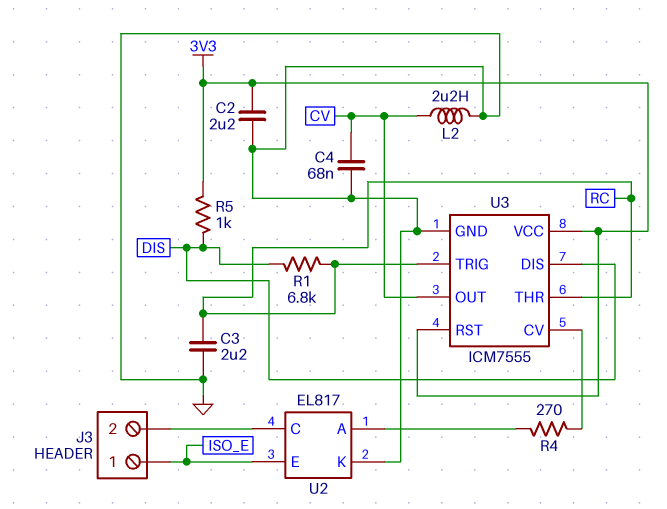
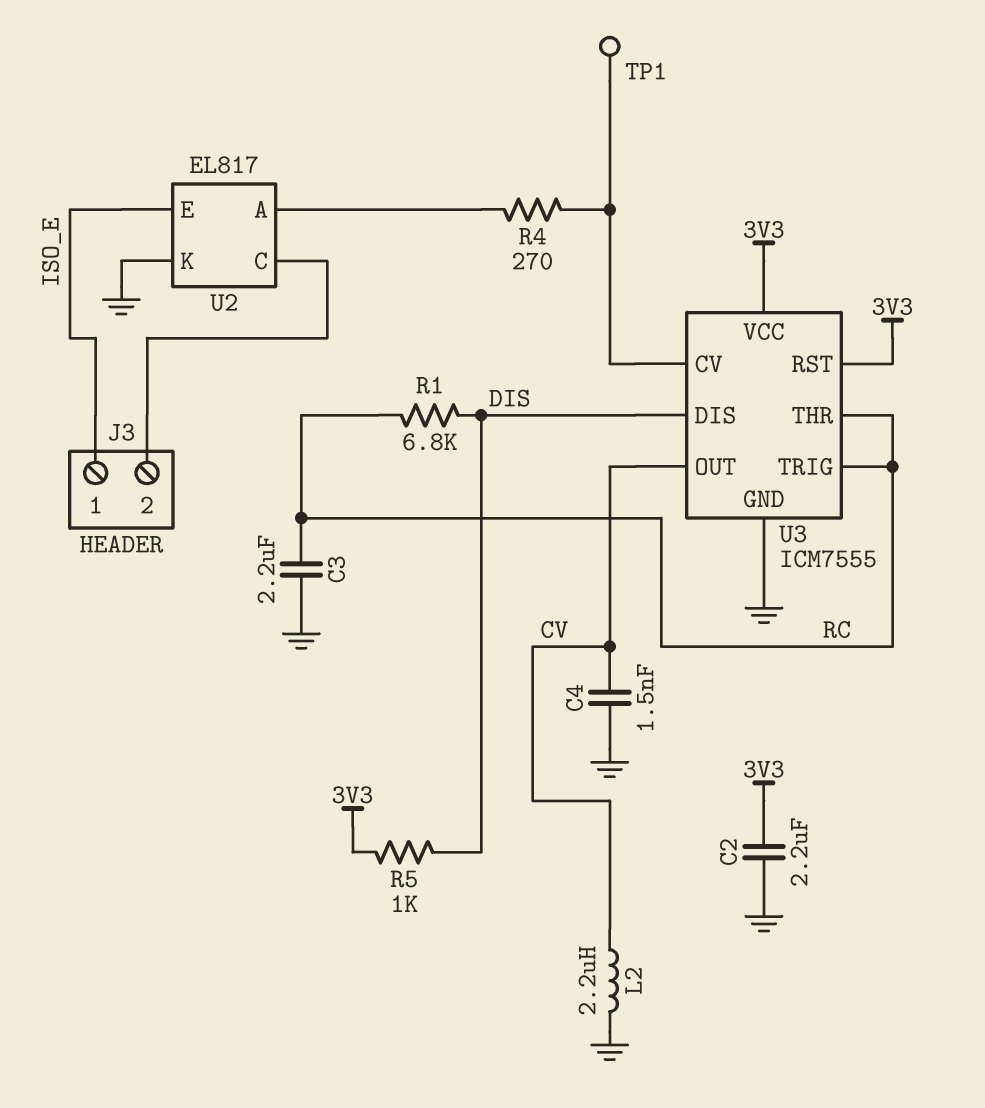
C4: 68nF (CV, GND) -> 1.5nF (CV, GND)
TP1: none -> test point (U3/CV)

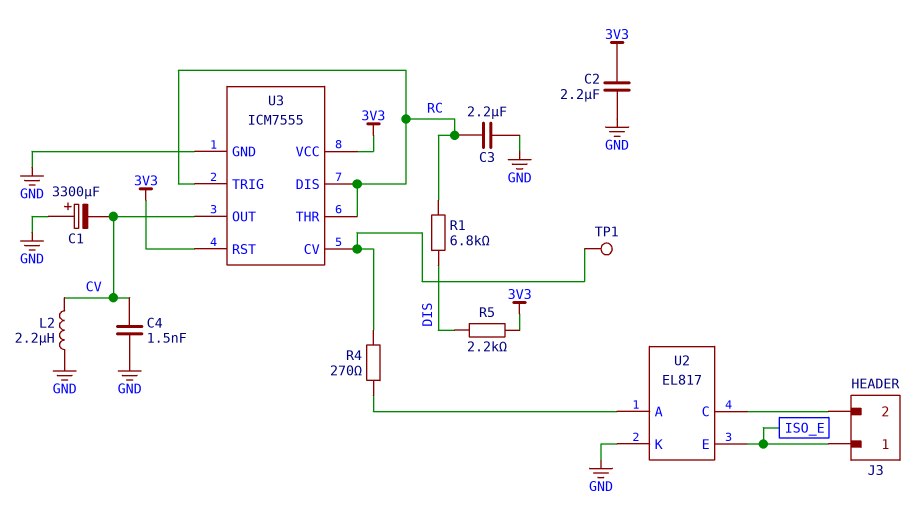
C1: none -> 3300uF (plus GND, minus CV)
R5: 1k (3V3, DIS) -> 2.2k (3V3, DIS)
U3 pin DIS: DIS -> RC

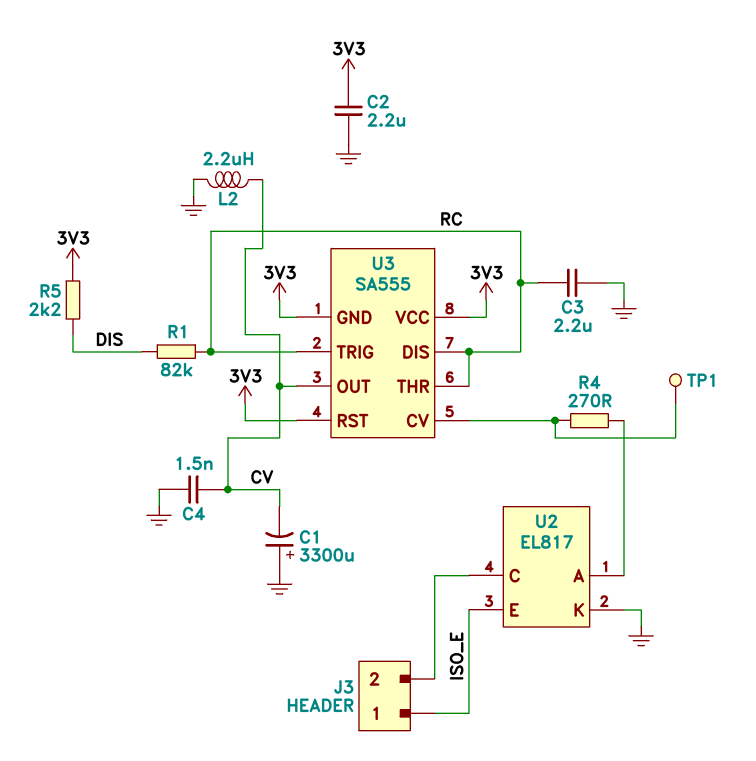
R1: 6.8k (DIS, RC) -> 82k (DIS, RC)
U3: ICM7555 -> SA555
U3 pin GND: GND -> 3V3

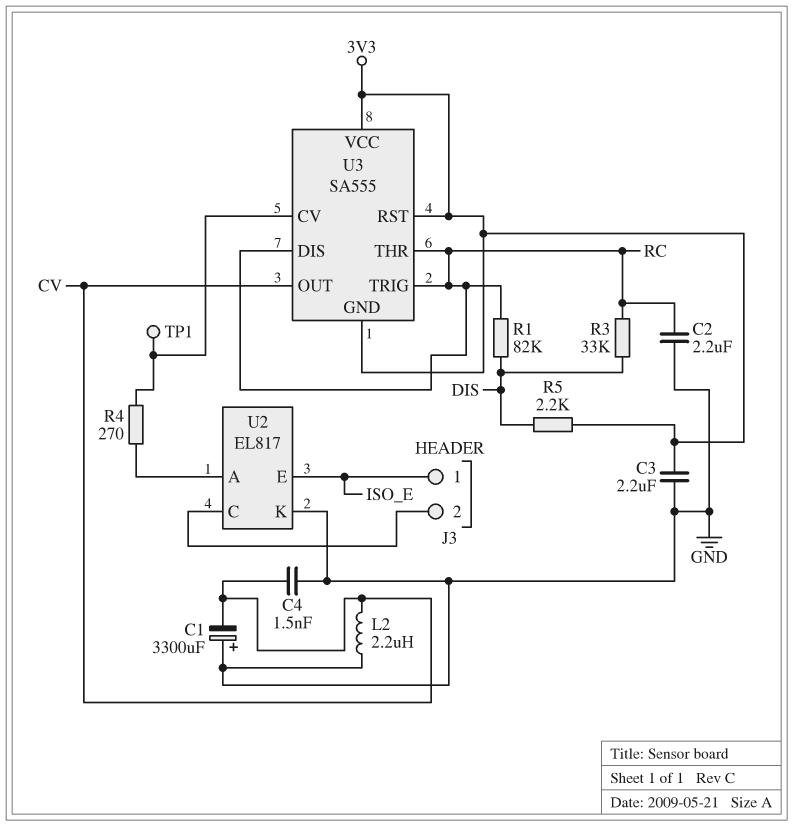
C2: 2.2uF (3V3, GND) -> 2.2uF (GND, RC)
C3: 2.2uF (GND, RC) -> 2.2uF (3V3, GND)
R3: none -> 33k (DIS, RC)

